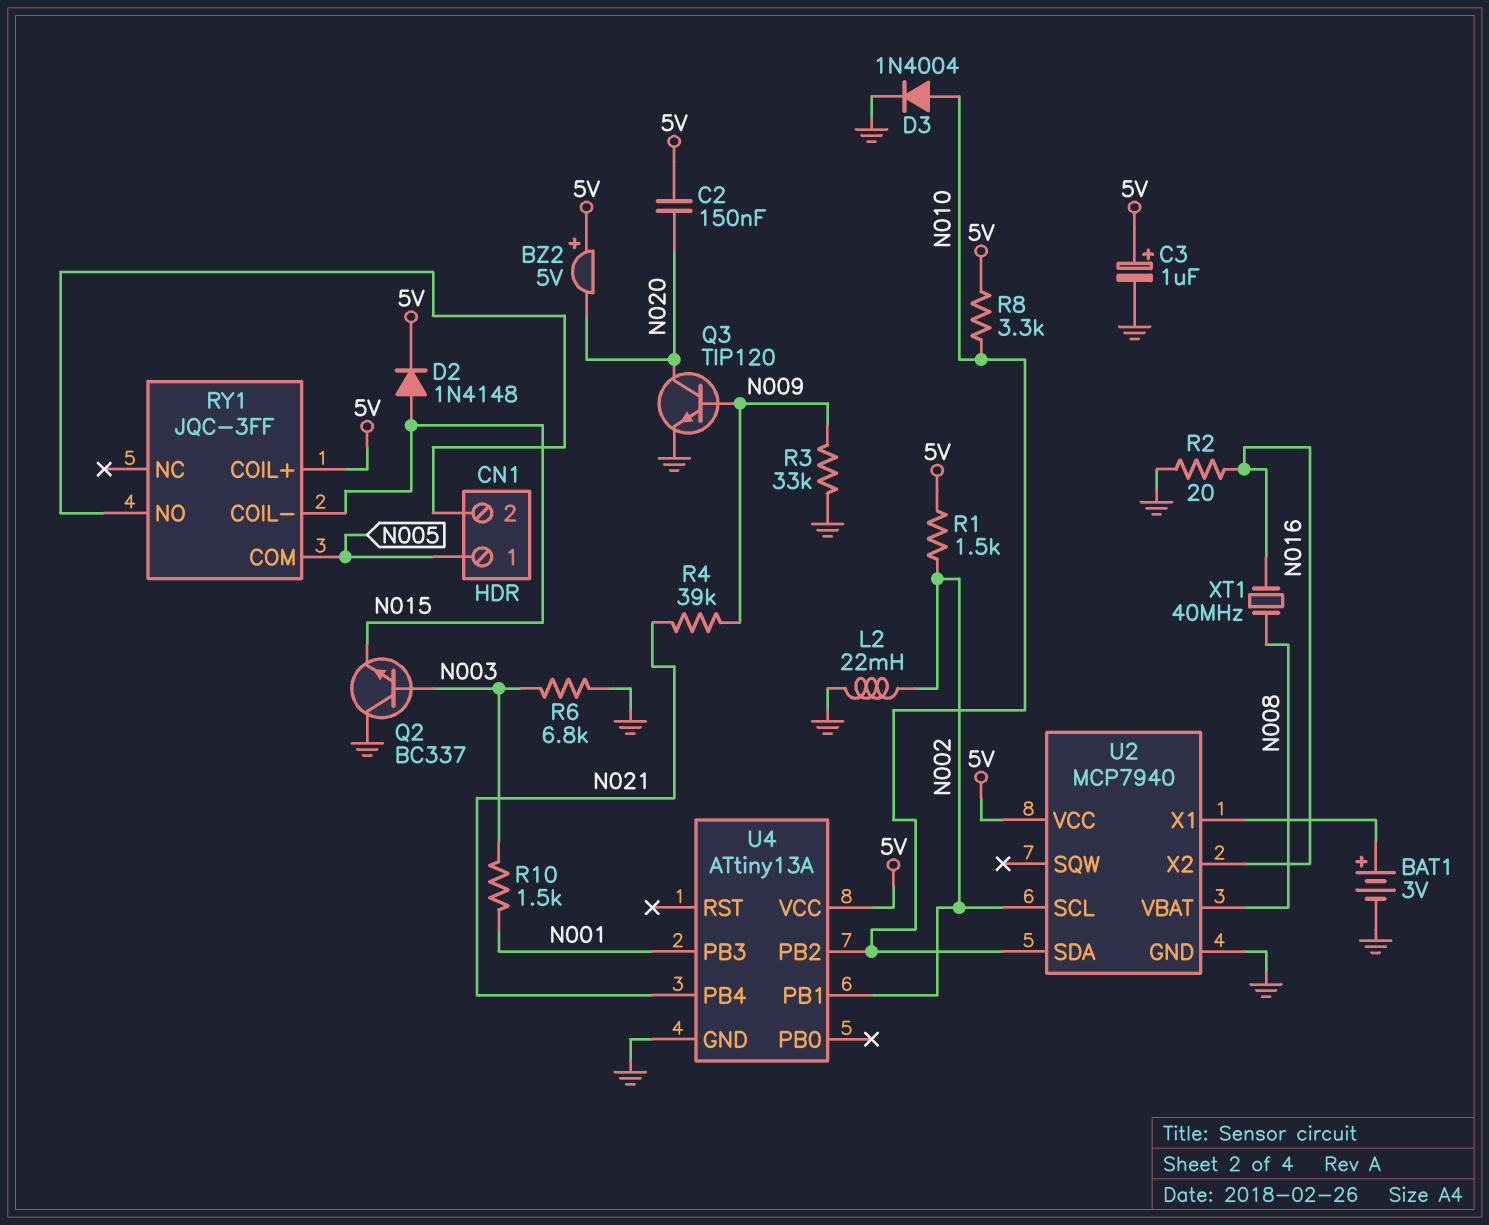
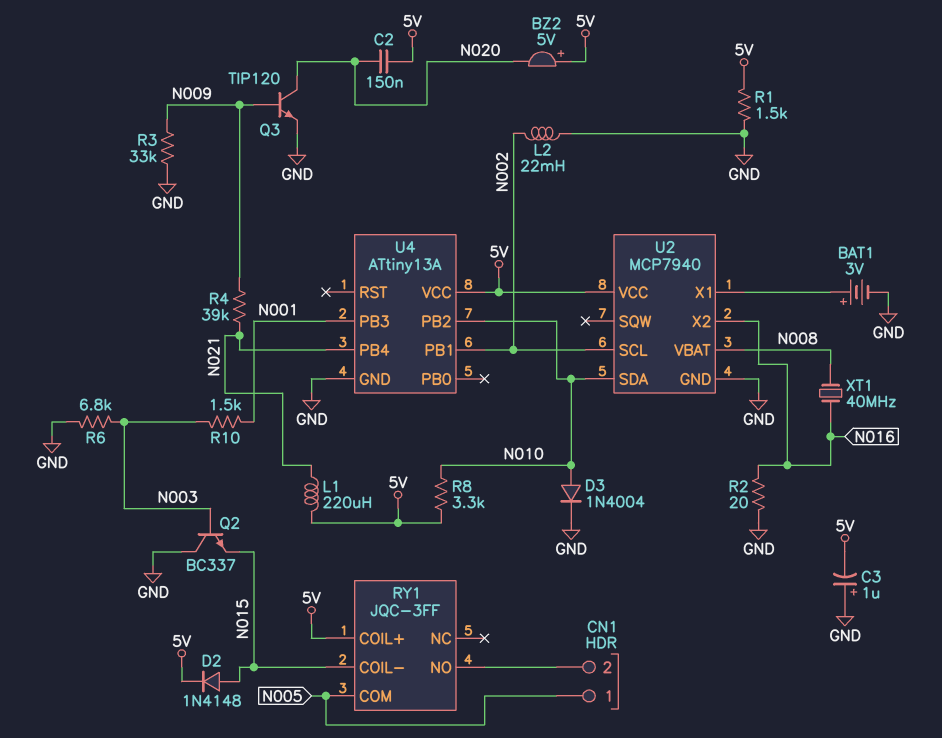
C3: 1uF (plus 5V, minus GND) -> 1uF (plus GND, minus 5V)
L1: none -> 220uH (5V, N021)
R1: 1.5k (5V, N002) -> 1.5k (5V, GND)

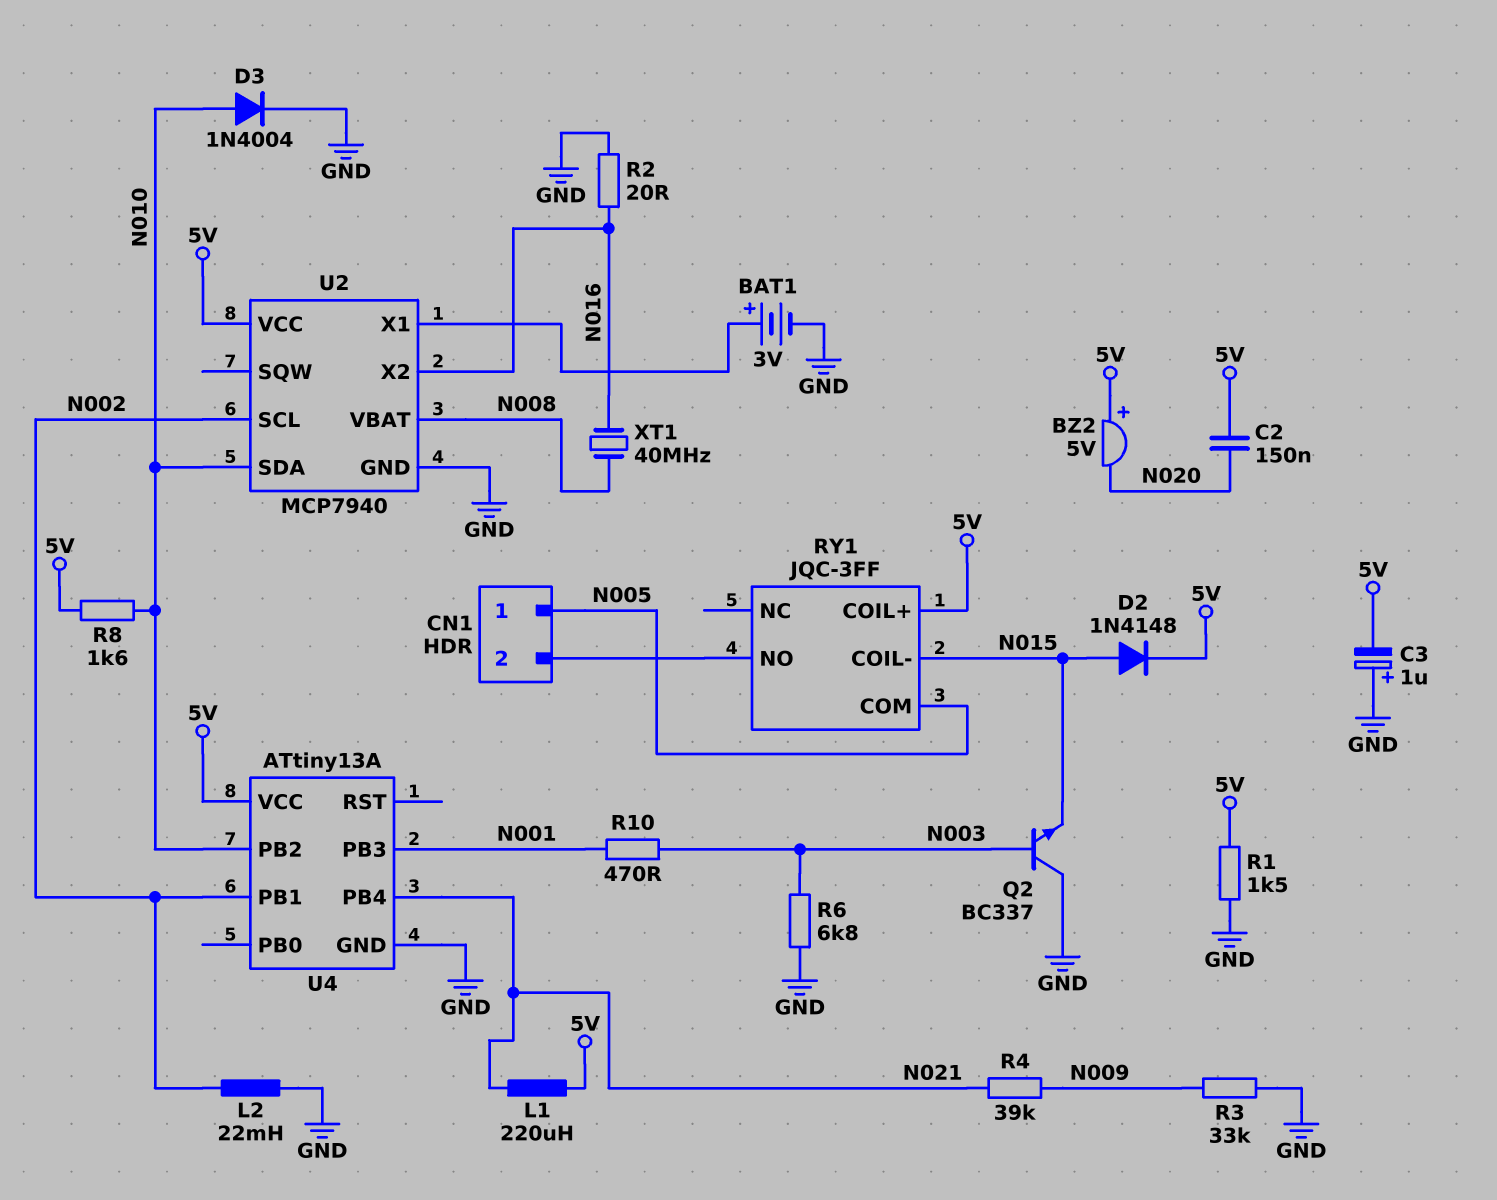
Q3: NPN TIP120 (B N009, C N020, E GND) -> none
R8: 3.3k (5V, N010) -> 1.6k (5V, N010)
R10: 1.5k (N001, N003) -> 470 (N001, N003)

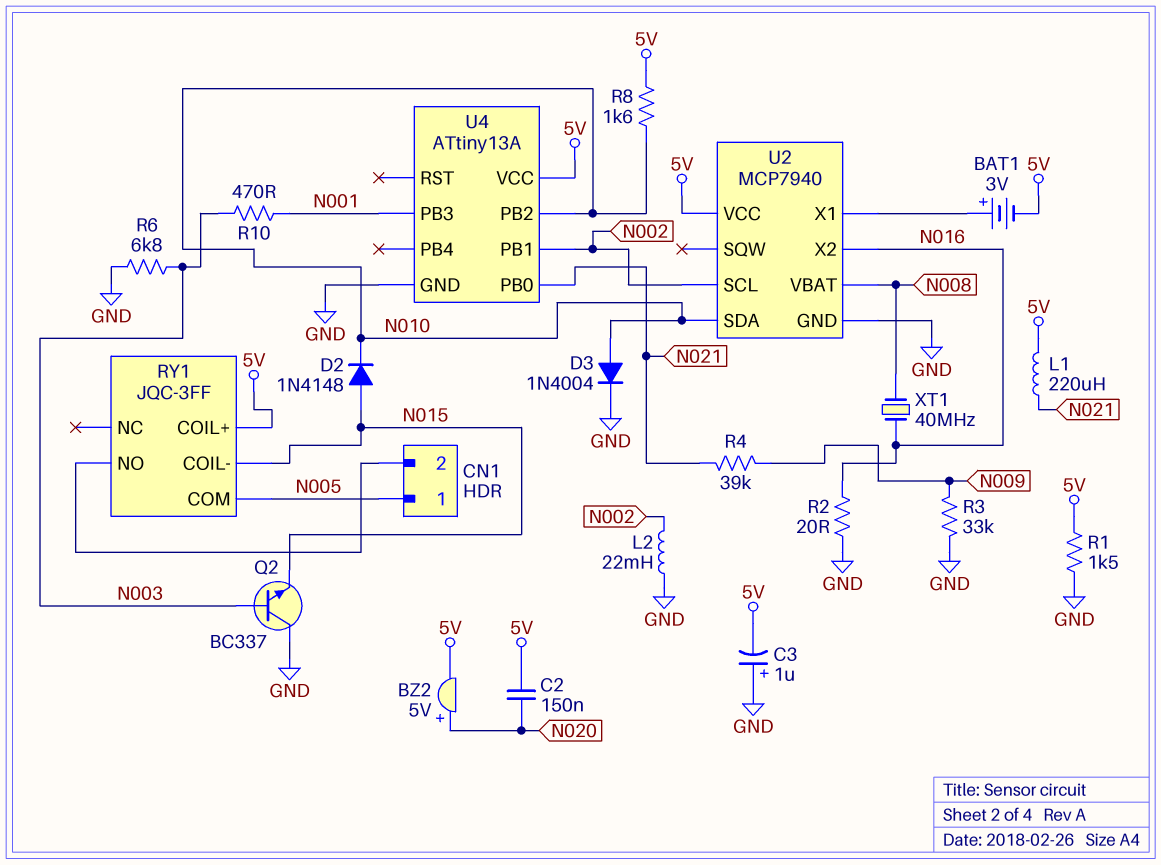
BAT1: 3V (plus U2/X1, minus GND) -> 3V (plus U2/X1, minus 5V)
BZ2: buzzer 5V (plus 5V, minus N020) -> buzzer 5V (plus N020, minus 5V)
D2: diode 1N4148 (A N015, K 5V) -> diode 1N4148 (A N015, K N010)
U4 pin PB0: none -> N021
U4 pin PB4: N021 -> none

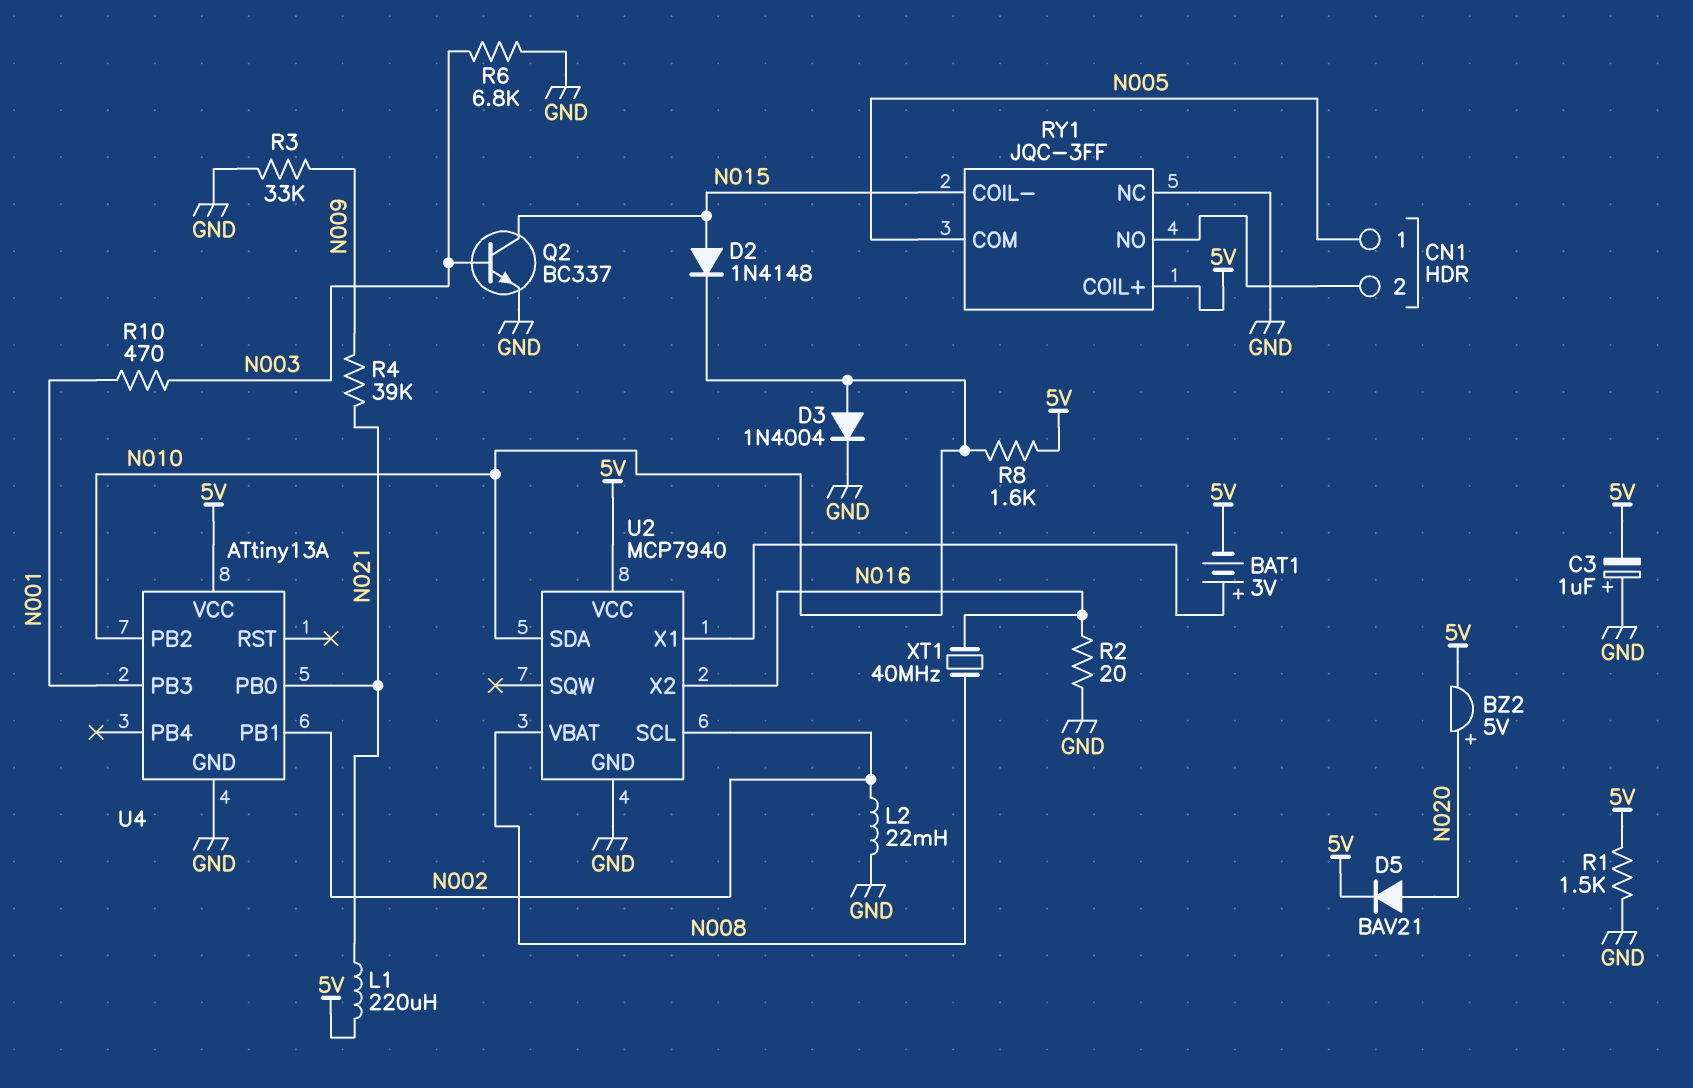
C2: 150nF (5V, N020) -> none
D5: none -> diode BAV21 (A N020, K 5V)
Q2: NPN BC337 (B N003, C GND, E N015) -> NPN BC337 (B N003, C N015, E GND)
RY1 pin NC: none -> GND

